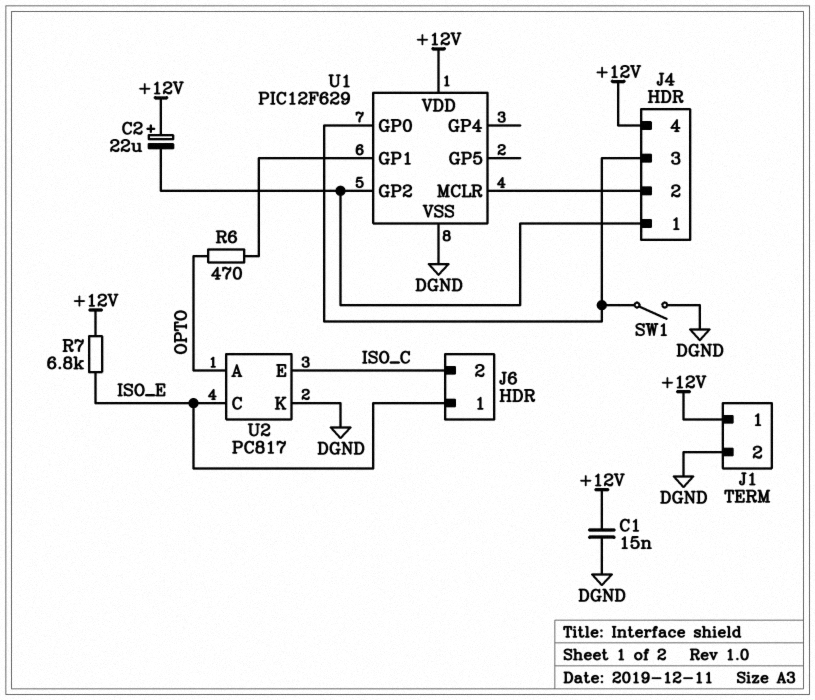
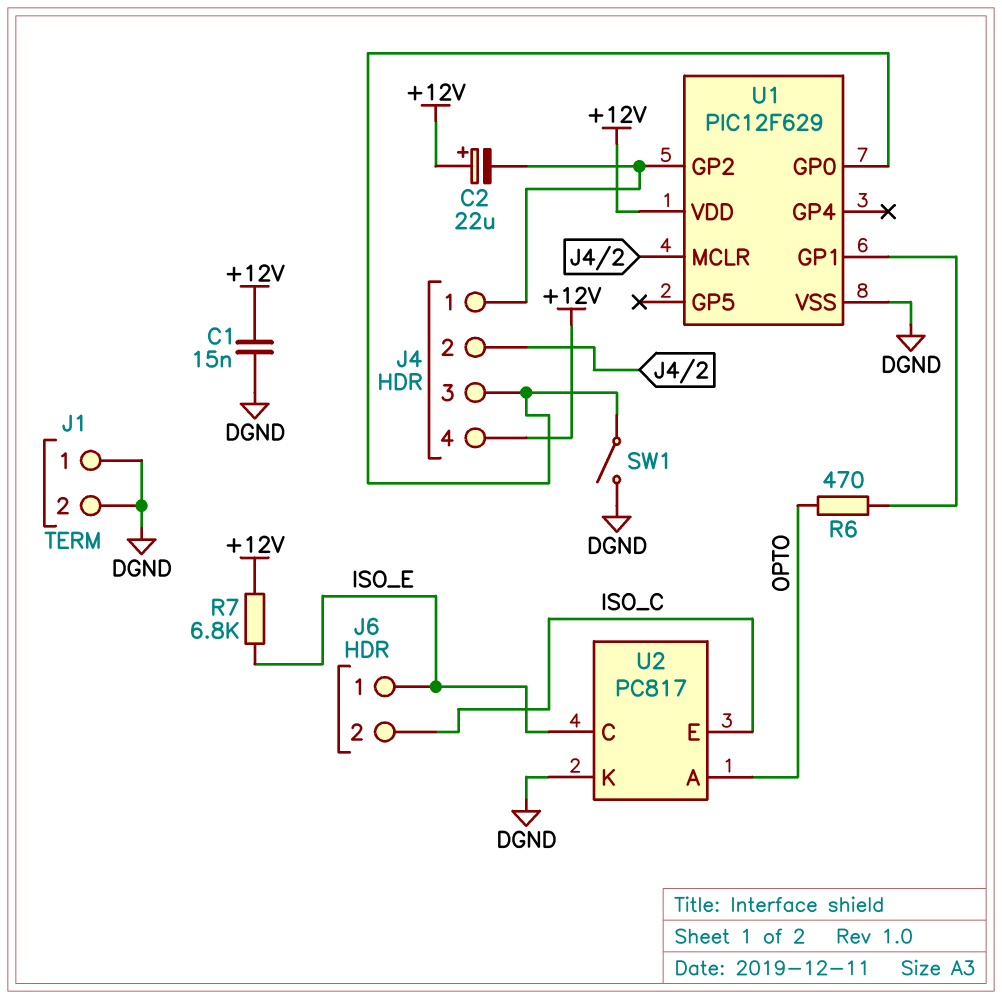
J1 pin 1: +12V -> DGND

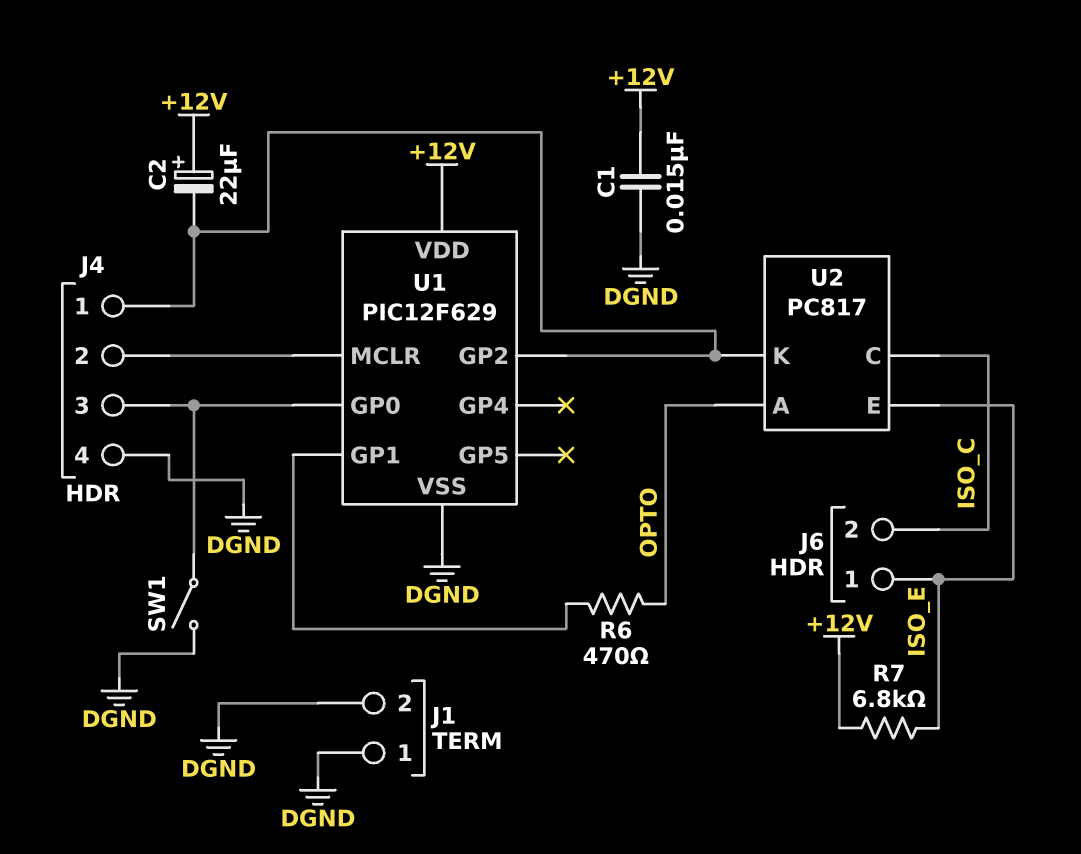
J4 pin 4: +12V -> DGND
U2 pin C: ISO_E -> ISO_C
U2 pin E: ISO_C -> ISO_E
U2 pin K: DGND -> J4/1

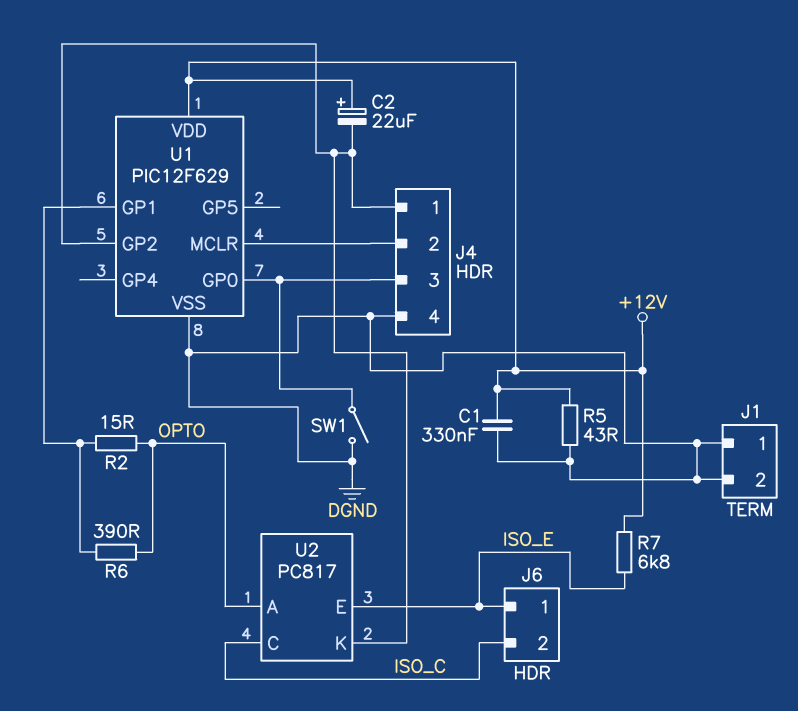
C1: 15nF (+12V, DGND) -> 330nF (+12V, DGND)
R2: none -> 15 (OPTO, U1/GP1)
R5: none -> 43 (+12V, DGND)
R6: 470 (OPTO, U1/GP1) -> 390 (OPTO, U1/GP1)

